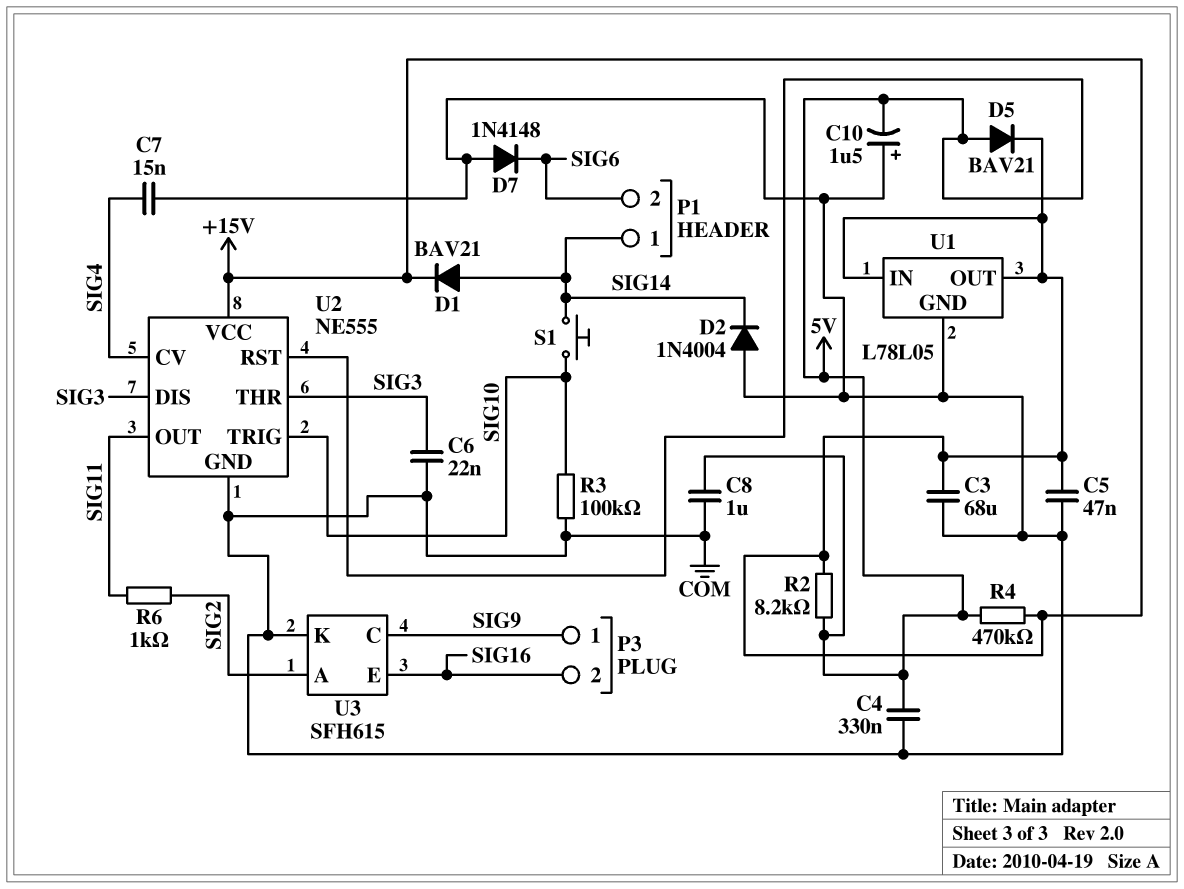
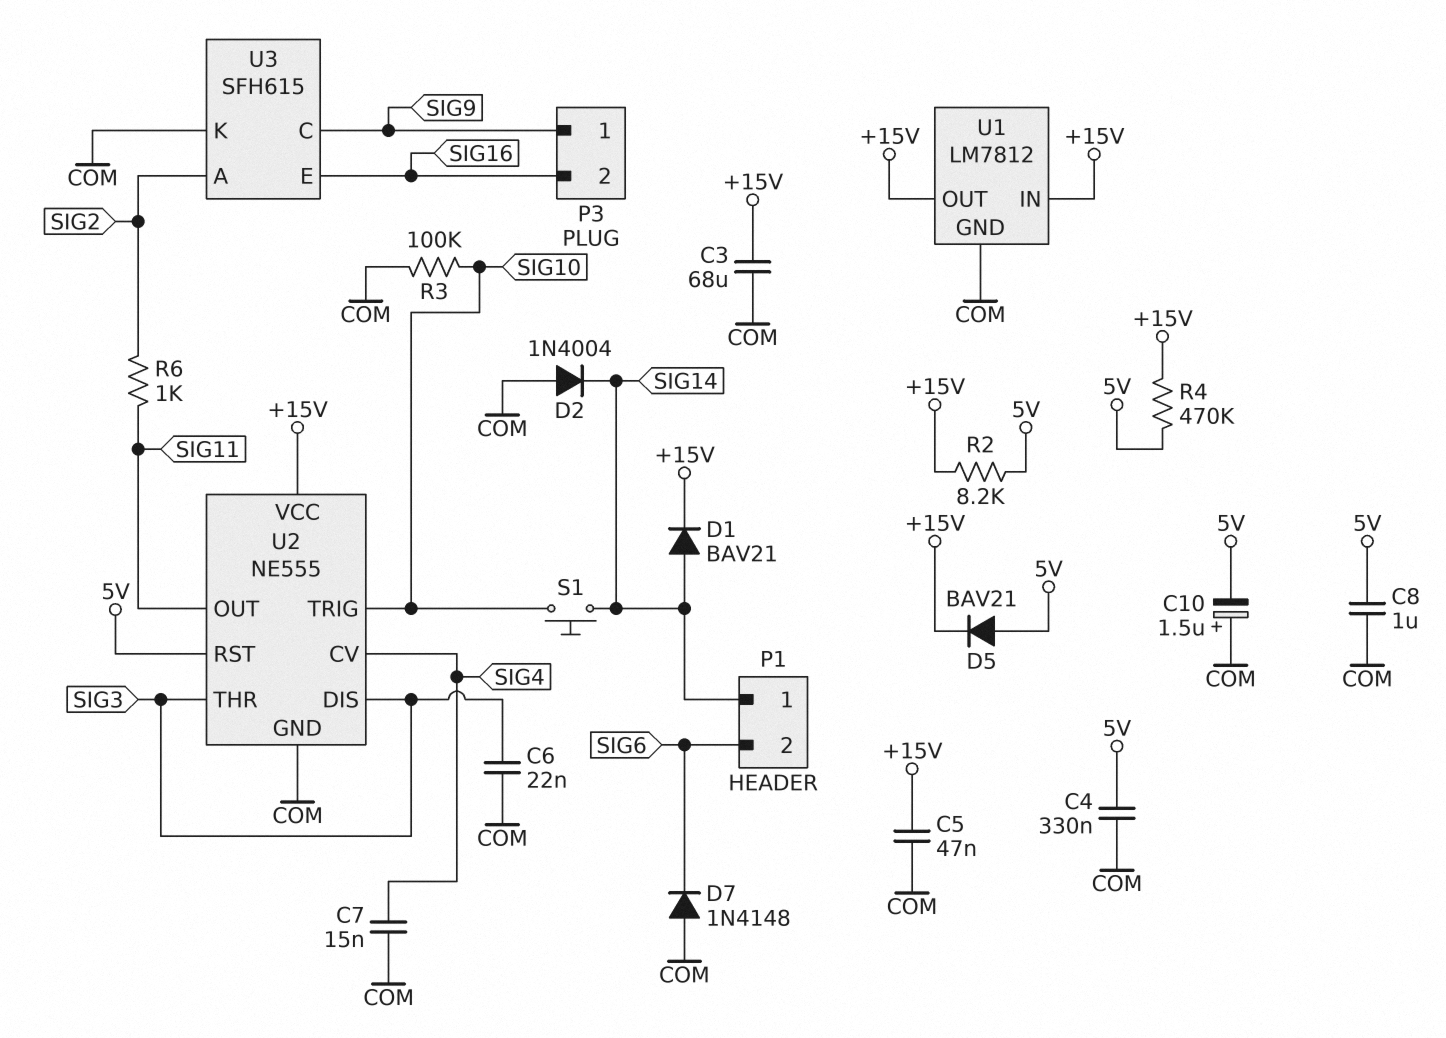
U1: L78L05 -> LM7812

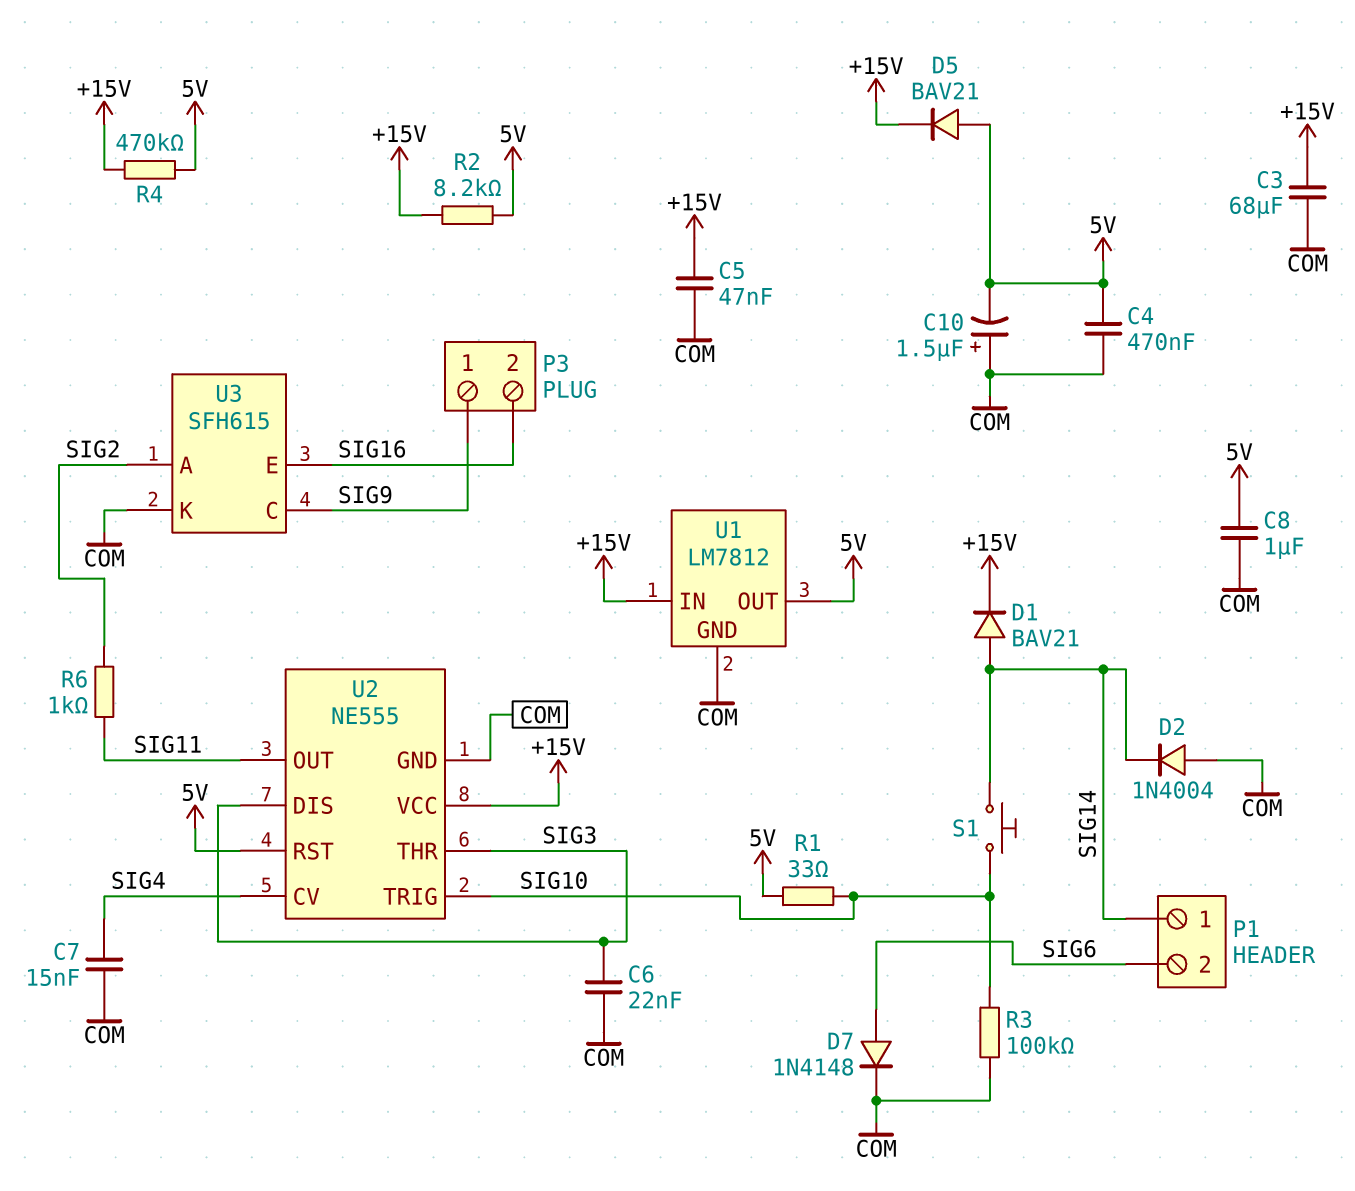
C4: 330nF (5V, COM) -> 470nF (5V, COM)
D7: diode 1N4148 (A COM, K SIG6) -> diode 1N4148 (A SIG6, K COM)
R1: none -> 33 (5V, SIG10)
U1 pin OUT: +15V -> 5V

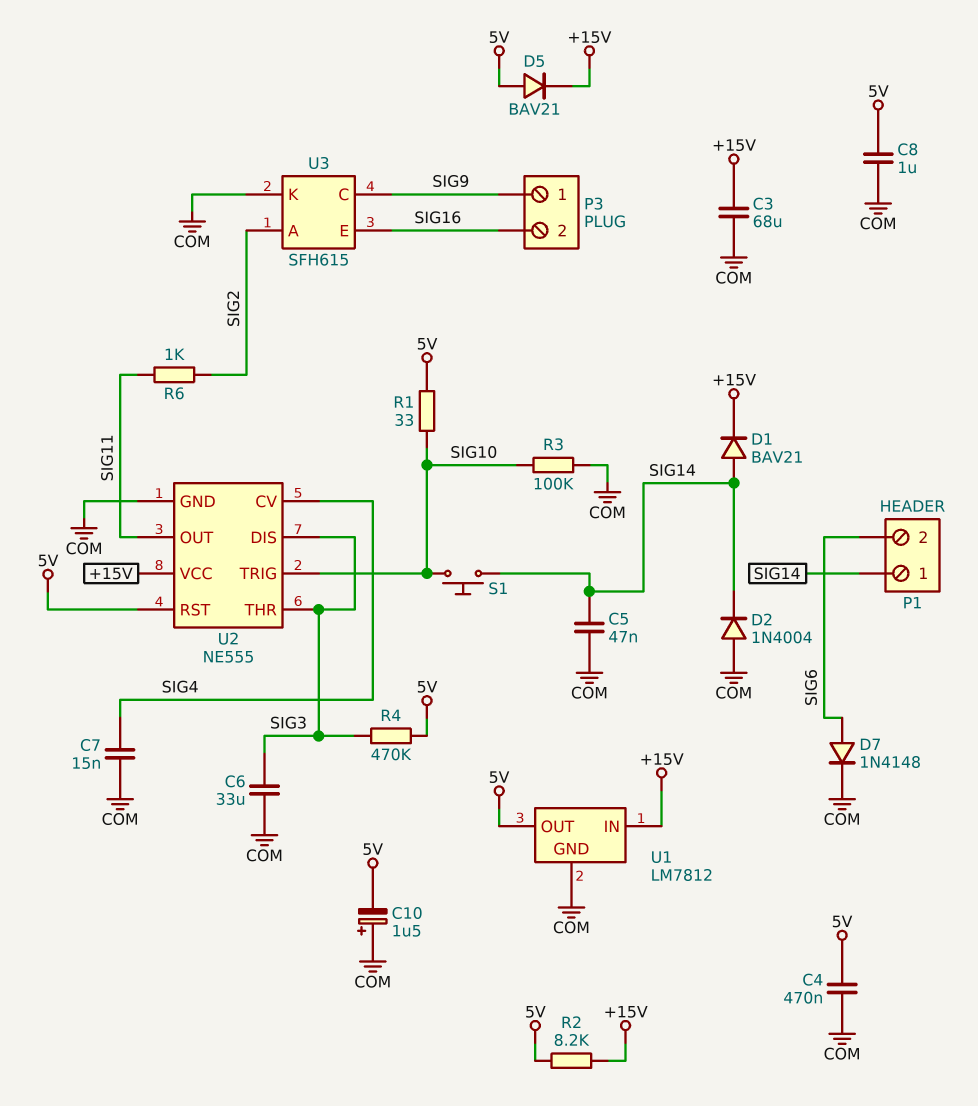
C5: 47nF (+15V, COM) -> 47nF (COM, SIG14)
C6: 22nF (COM, SIG3) -> 33uF (COM, SIG3)
R4: 470k (+15V, 5V) -> 470k (5V, SIG3)

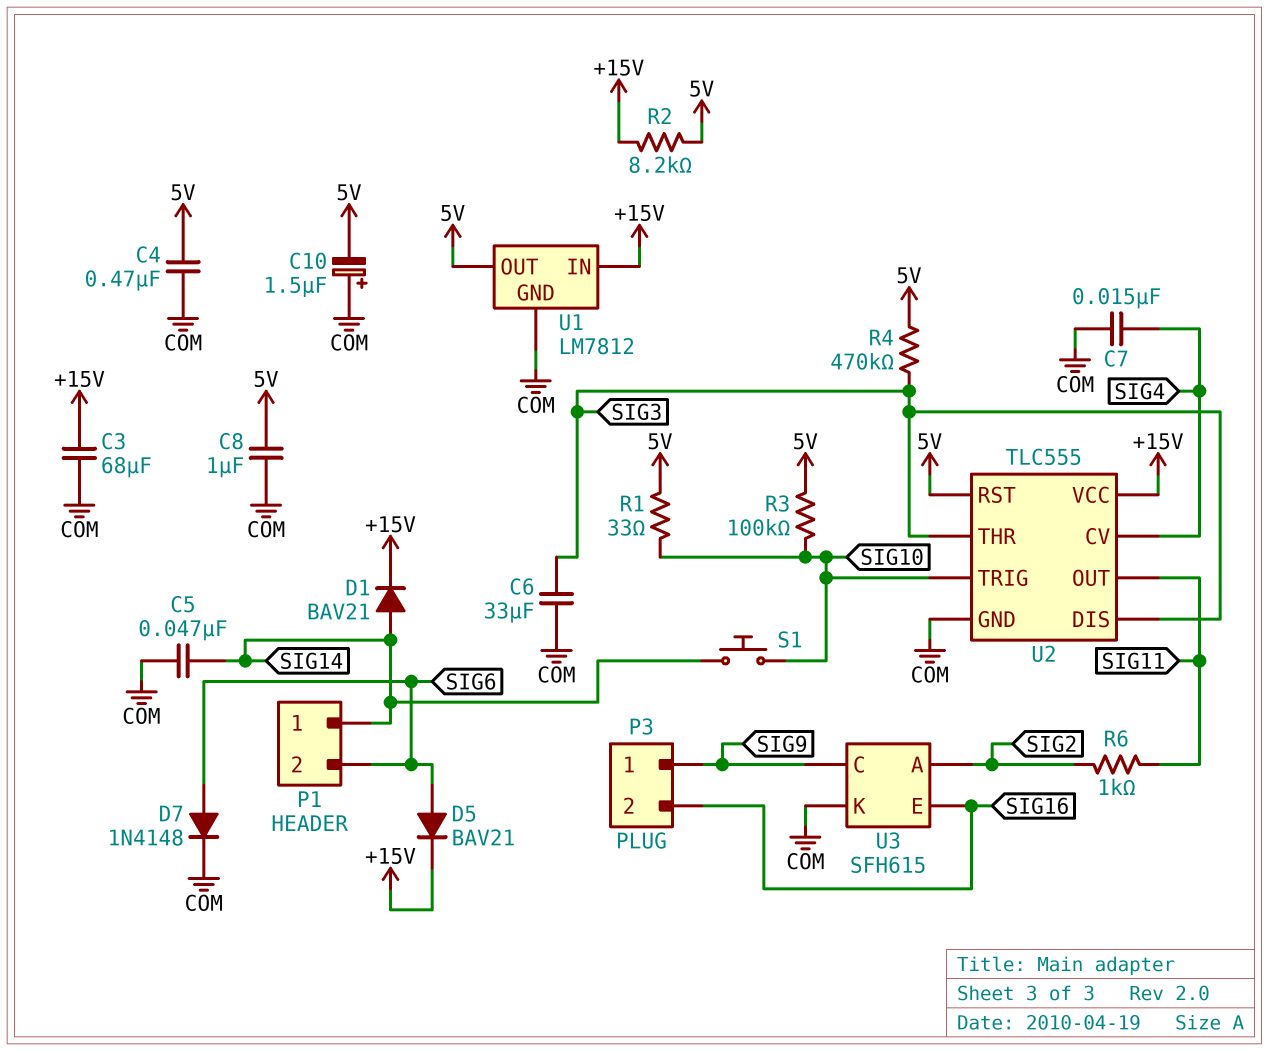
D2: diode 1N4004 (A COM, K SIG14) -> none
D5: diode BAV21 (A 5V, K +15V) -> diode BAV21 (A SIG6, K +15V)
R3: 100k (COM, SIG10) -> 100k (5V, SIG10)
U2: NE555 -> TLC555

